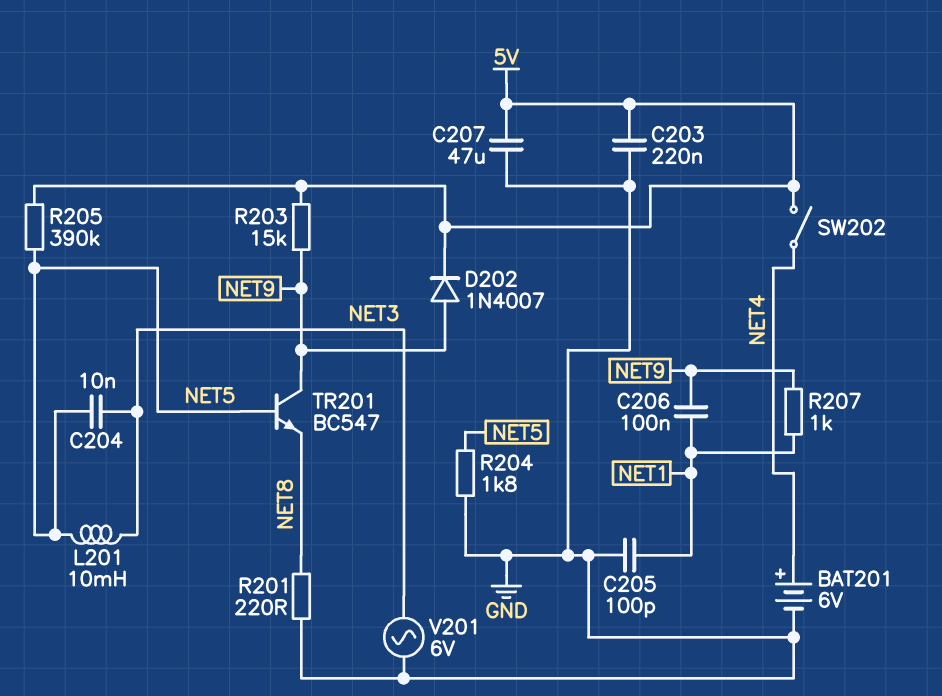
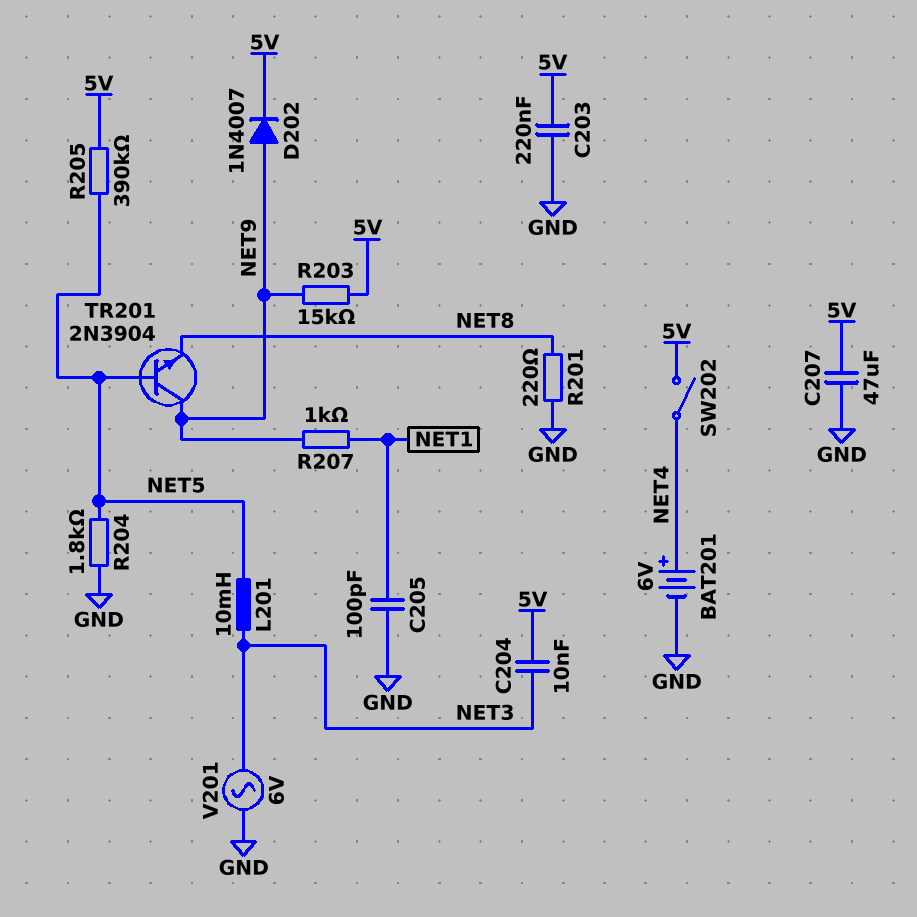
C204: 10nF (NET3, NET5) -> 10nF (5V, NET3)
C206: 100nF (NET1, NET9) -> none
TR201: NPN BC547 (B NET5, C NET9, E NET8) -> NPN 2N3904 (B NET5, C NET9, E NET8)

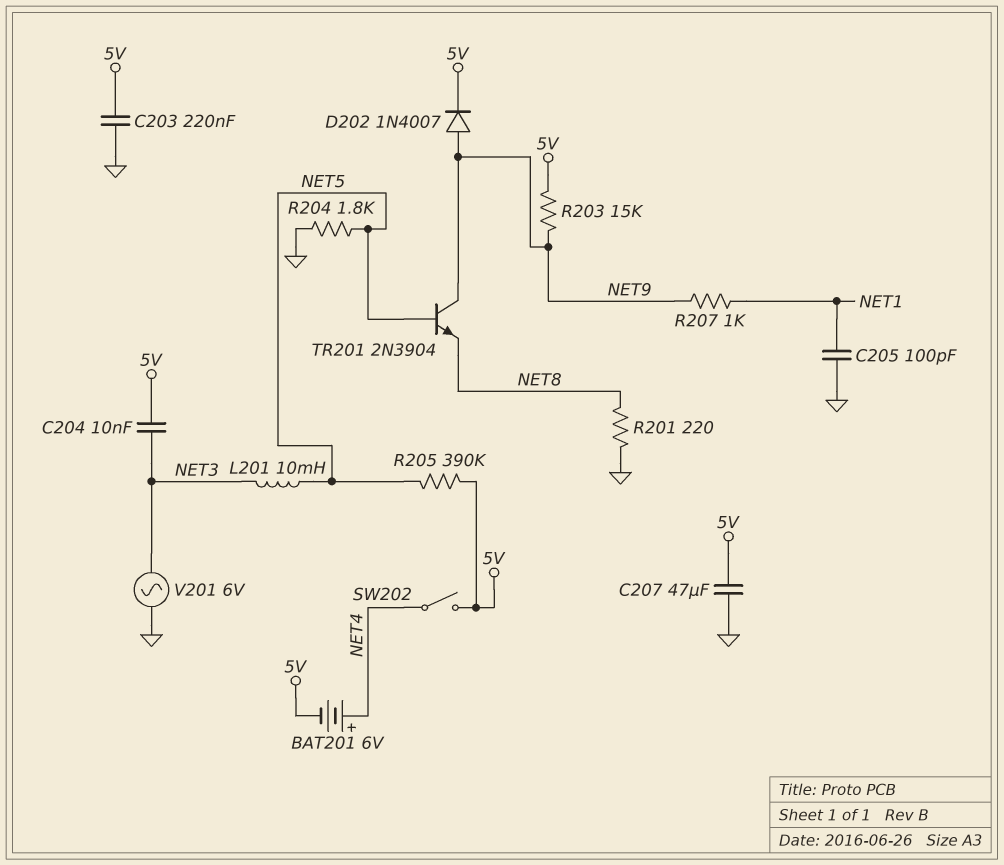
BAT201: 6V (plus NET4, minus GND) -> 6V (plus NET4, minus 5V)

